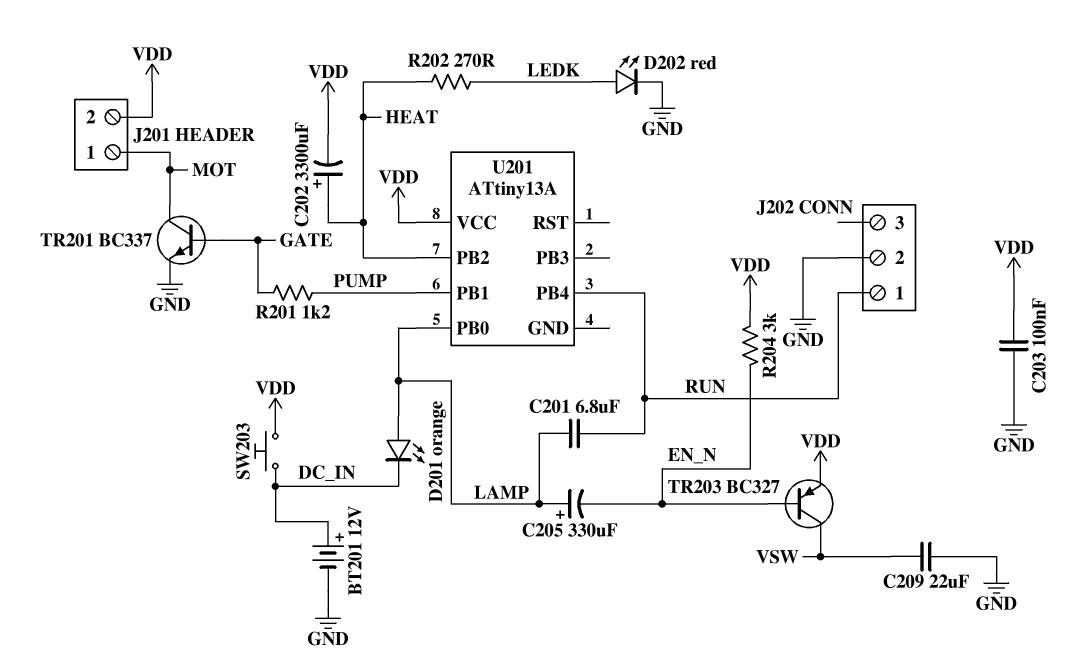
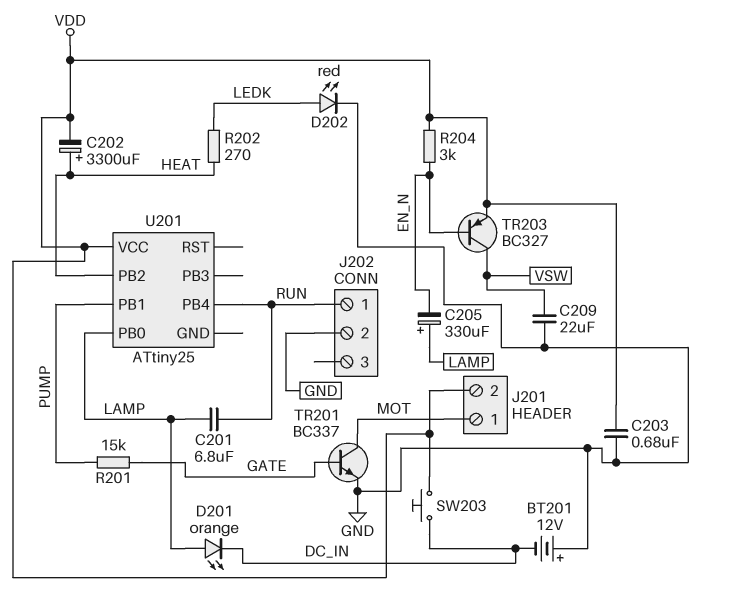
BT201: 12V (plus DC_IN, minus GND) -> 12V (plus GND, minus DC_IN)
C203: 100nF (GND, VDD) -> 680nF (GND, VDD)
R201: 1.2k (GATE, PUMP) -> 15k (GATE, PUMP)
U201: ATtiny13A -> ATtiny25

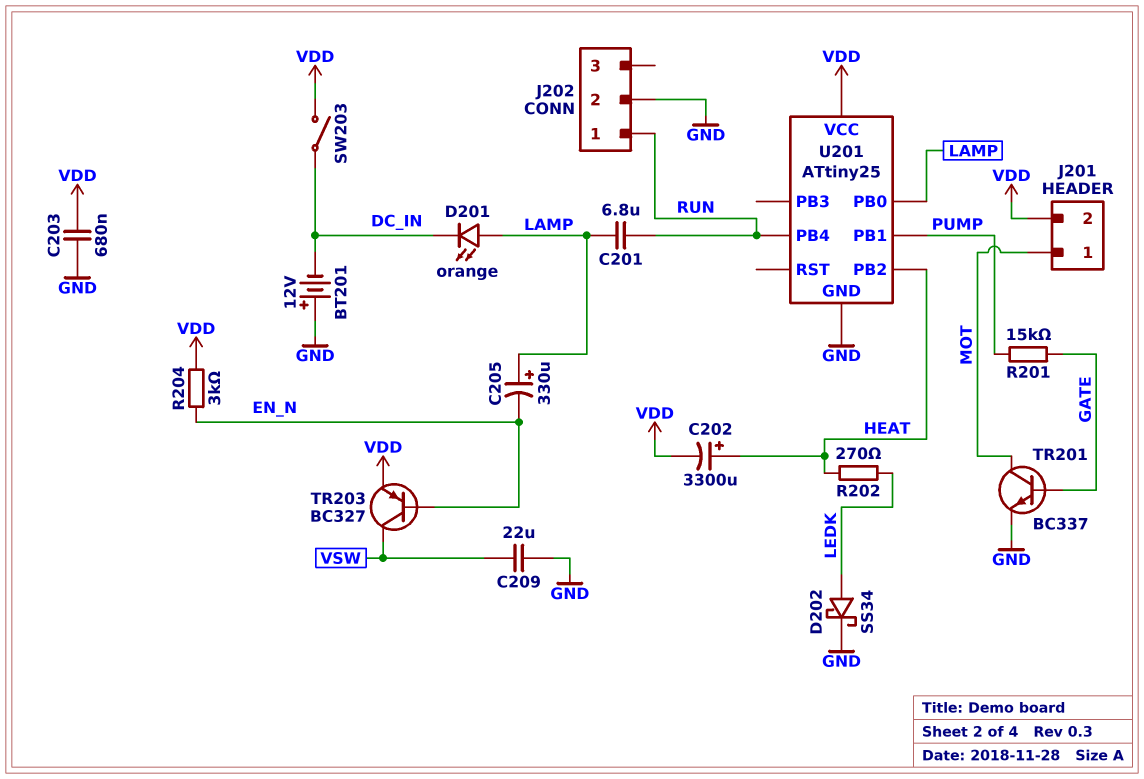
D202: LED red (A LEDK, K GND) -> schottky SS34 (A LEDK, K GND)
SW203: button (DC_IN, VDD) -> switch (DC_IN, VDD)
U201 pin GND: none -> GND

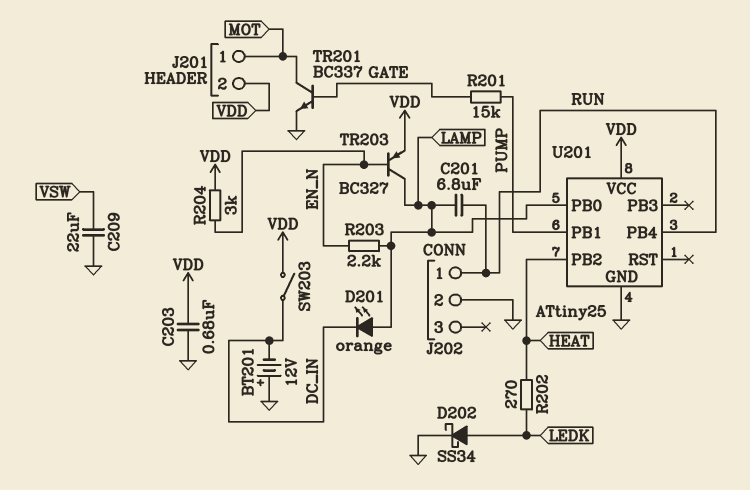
C202: 3300uF (plus HEAT, minus VDD) -> none
C205: 330uF (plus LAMP, minus EN_N) -> none
R203: none -> 2.2k (EN_N, LAMP)
TR203: PNP BC327 (B EN_N, C VSW, E VDD) -> PNP BC327 (B EN_N, C LAMP, E VDD)

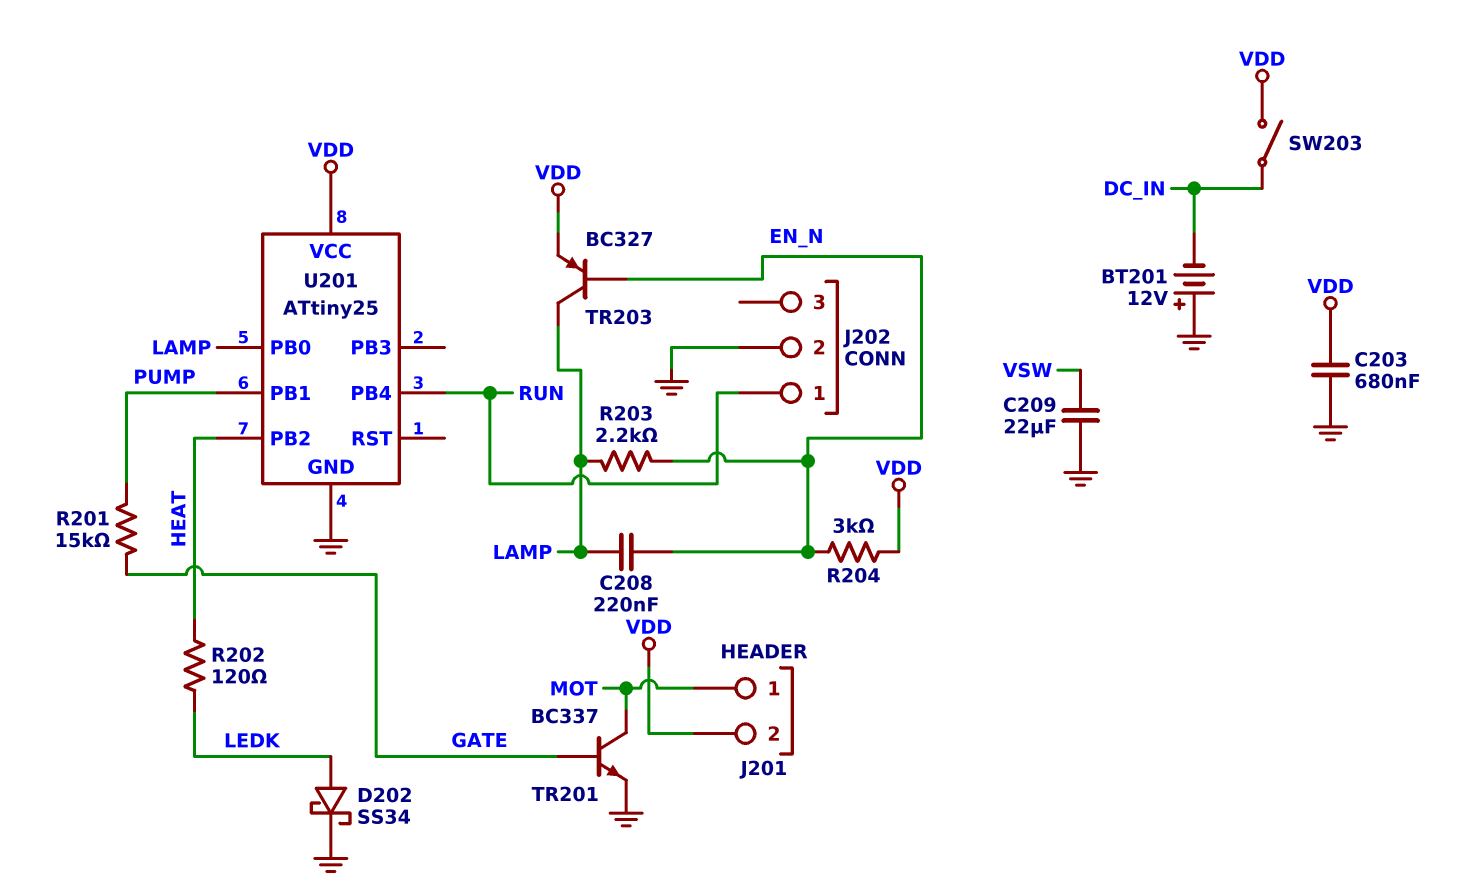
C201: 6.8uF (LAMP, RUN) -> none
C208: none -> 220nF (EN_N, LAMP)
D201: LED orange (A LAMP, K DC_IN) -> none
R202: 270 (HEAT, LEDK) -> 120 (HEAT, LEDK)

